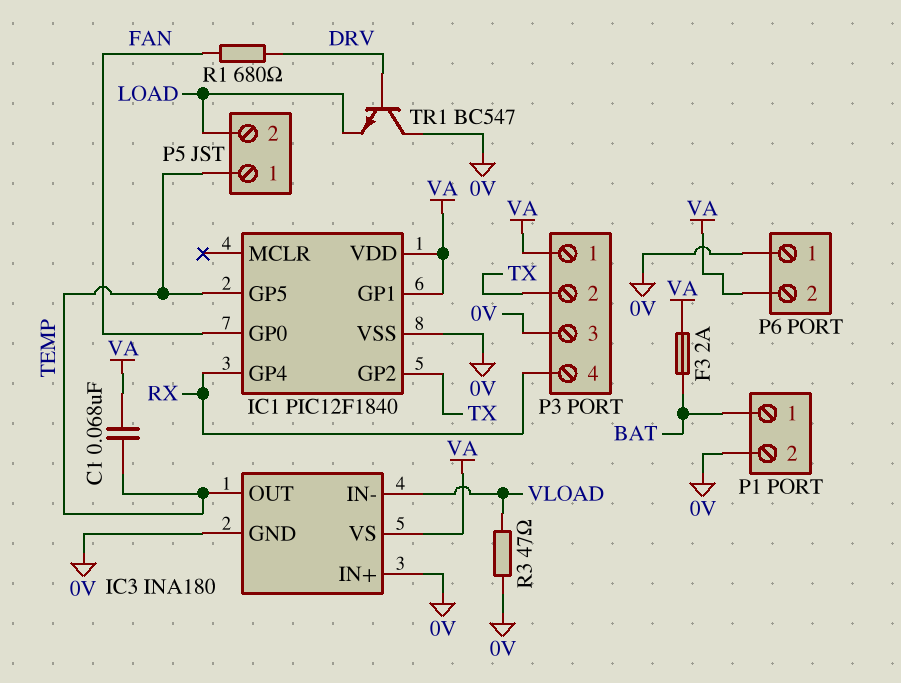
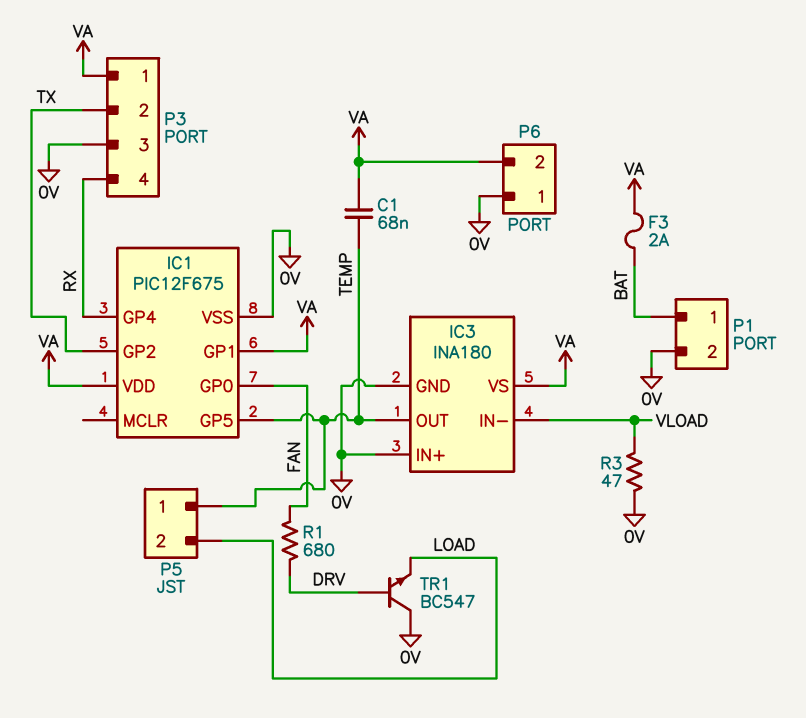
IC1: PIC12F1840 -> PIC12F675

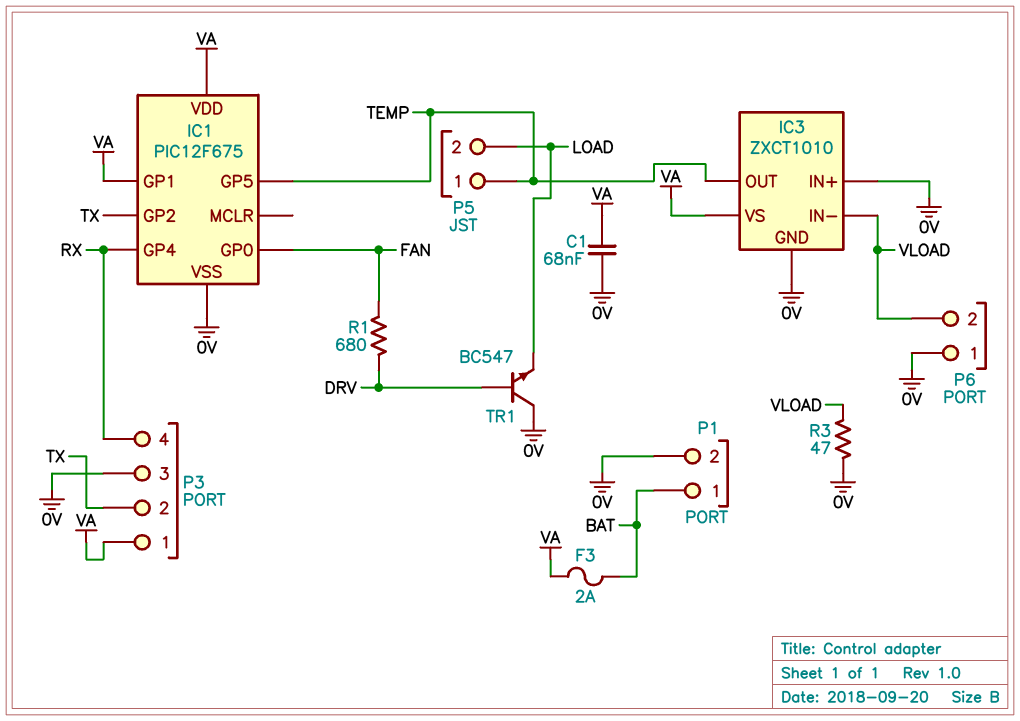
C1: 68nF (TEMP, VA) -> 68nF (0V, VA)
IC3: INA180 -> ZXCT1010
P6 pin 2: VA -> VLOAD

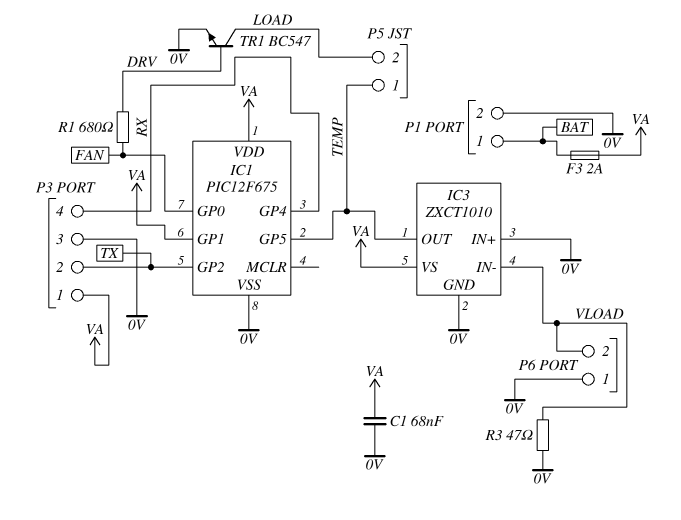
TR1: NPN BC547 (B DRV, C 0V, E LOAD) -> NPN BC547 (B DRV, C LOAD, E 0V)

